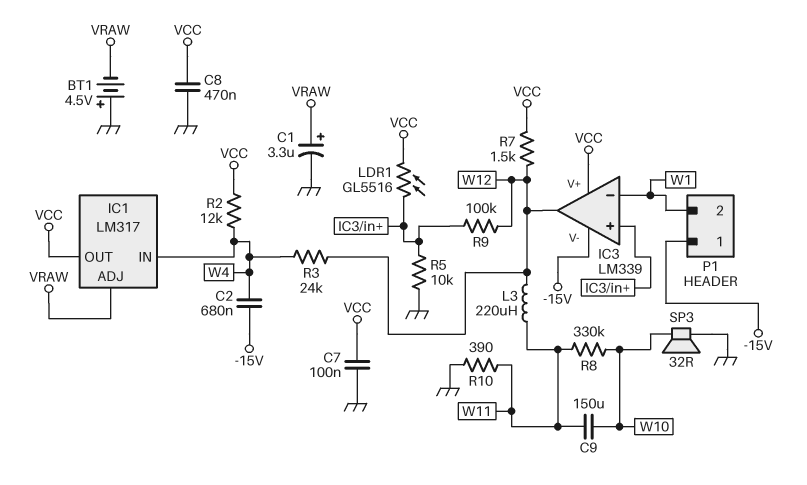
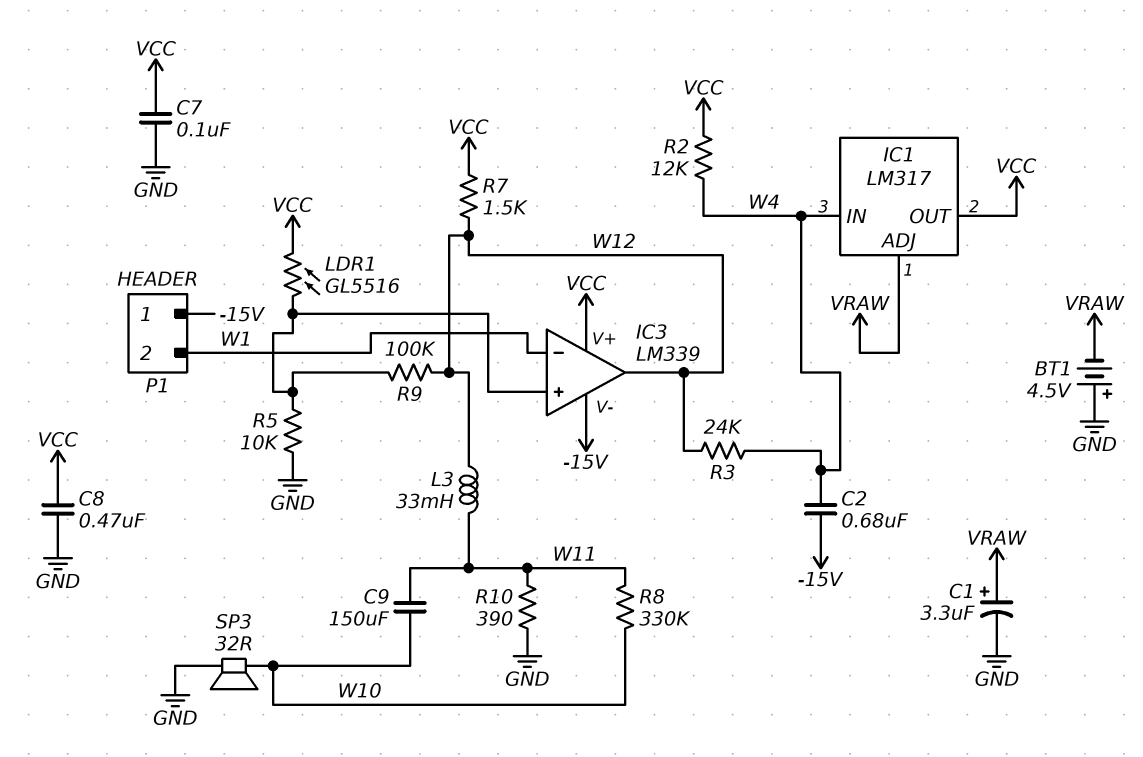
L3: 220uH (W11, W12) -> 33mH (W11, W12)

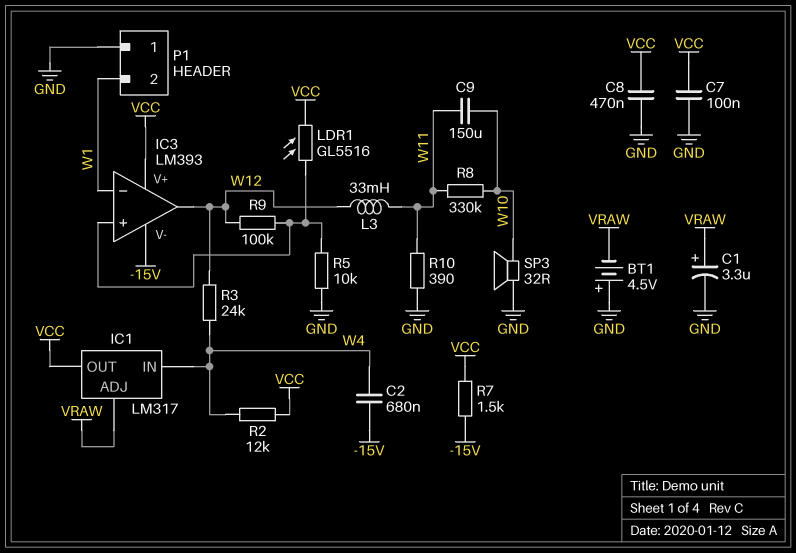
IC3: LM339 -> LM393
P1 pin 1: -15V -> GND
R7: 1.5k (VCC, W12) -> 1.5k (-15V, VCC)

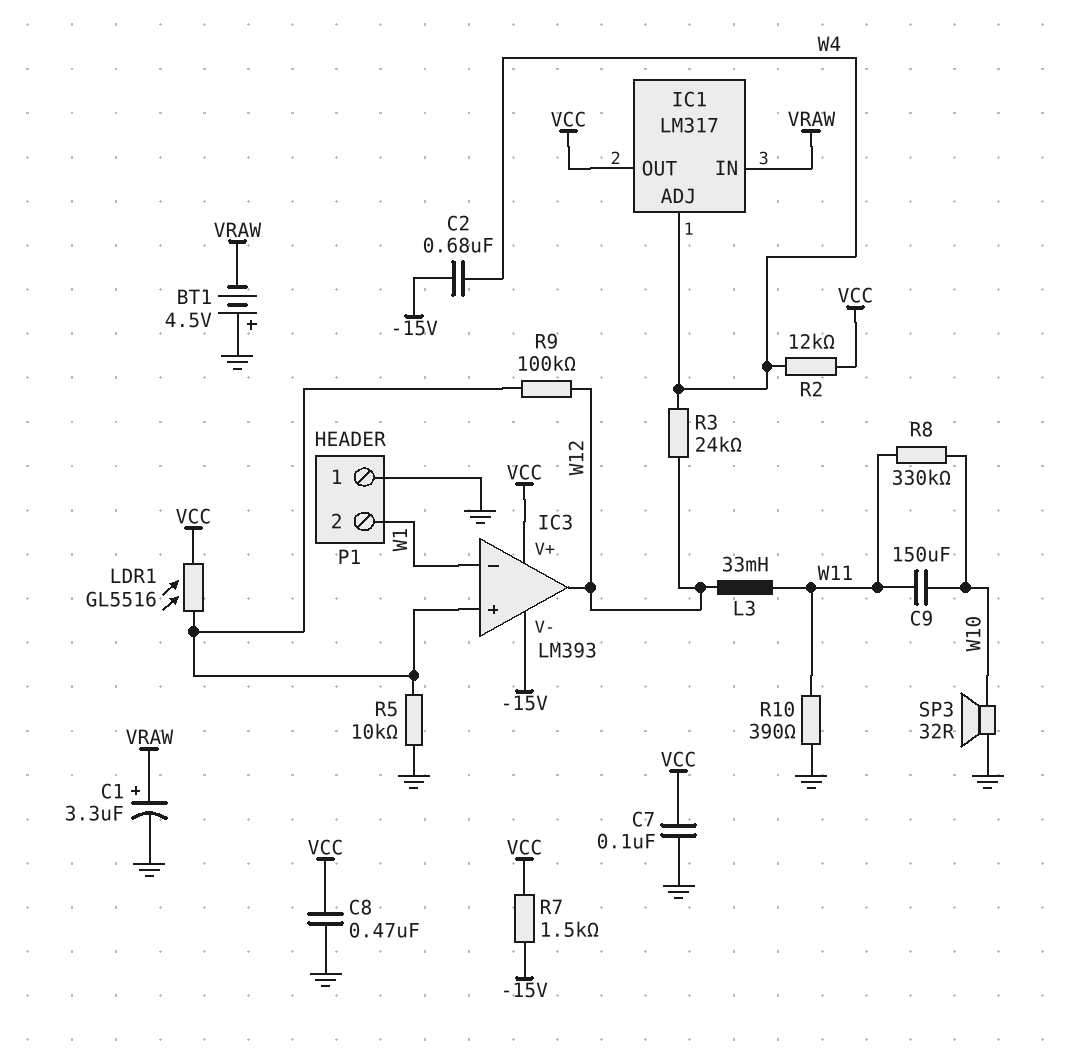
IC1 pin ADJ: VRAW -> W4
IC1 pin IN: W4 -> VRAW

